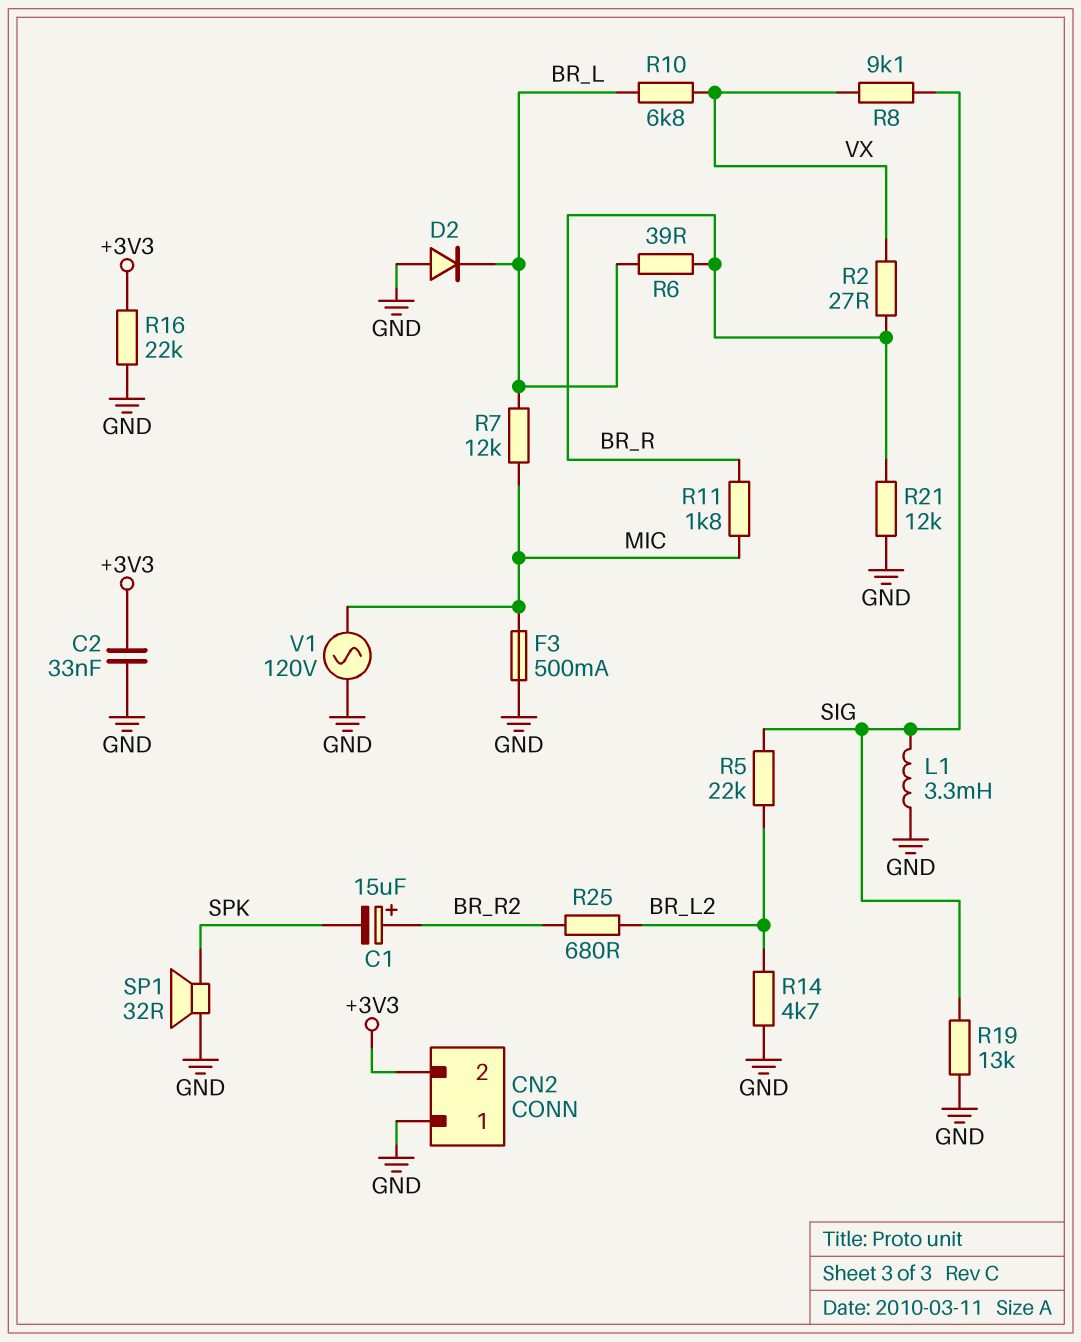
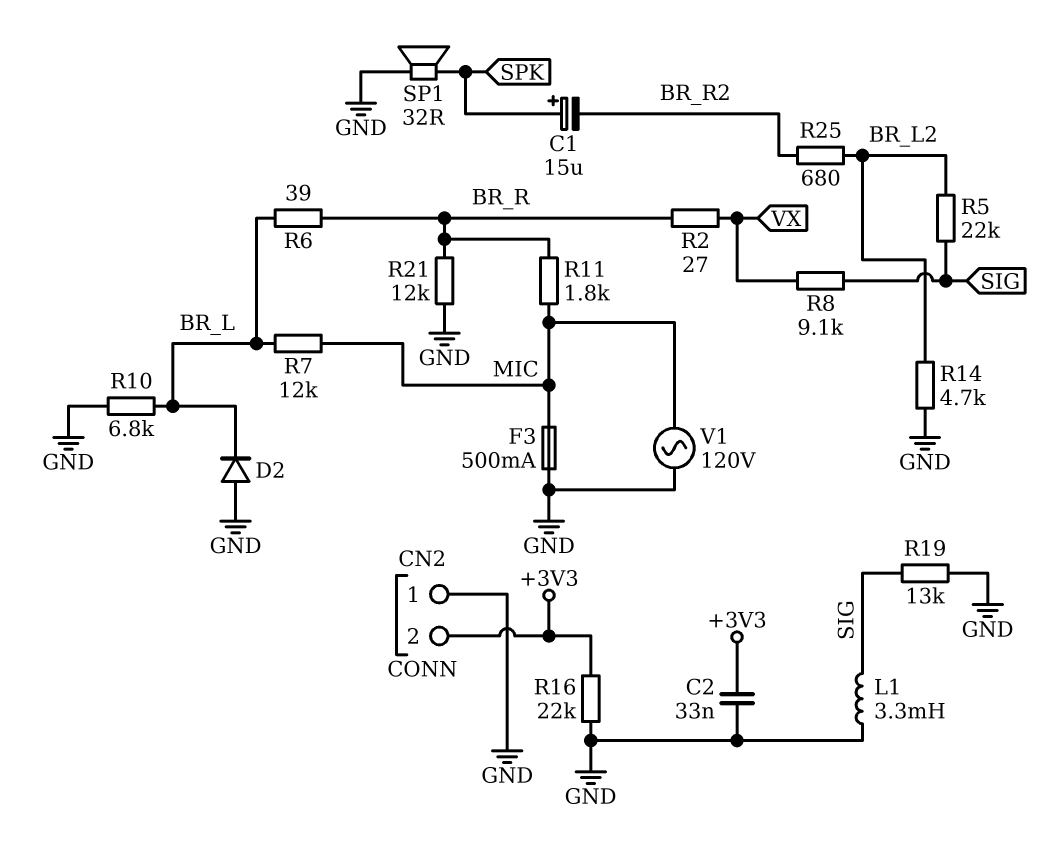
C1: 15uF (plus BR_R2, minus SPK) -> 15uF (plus SPK, minus BR_R2)
R10: 6.8k (BR_L, VX) -> 6.8k (BR_L, GND)

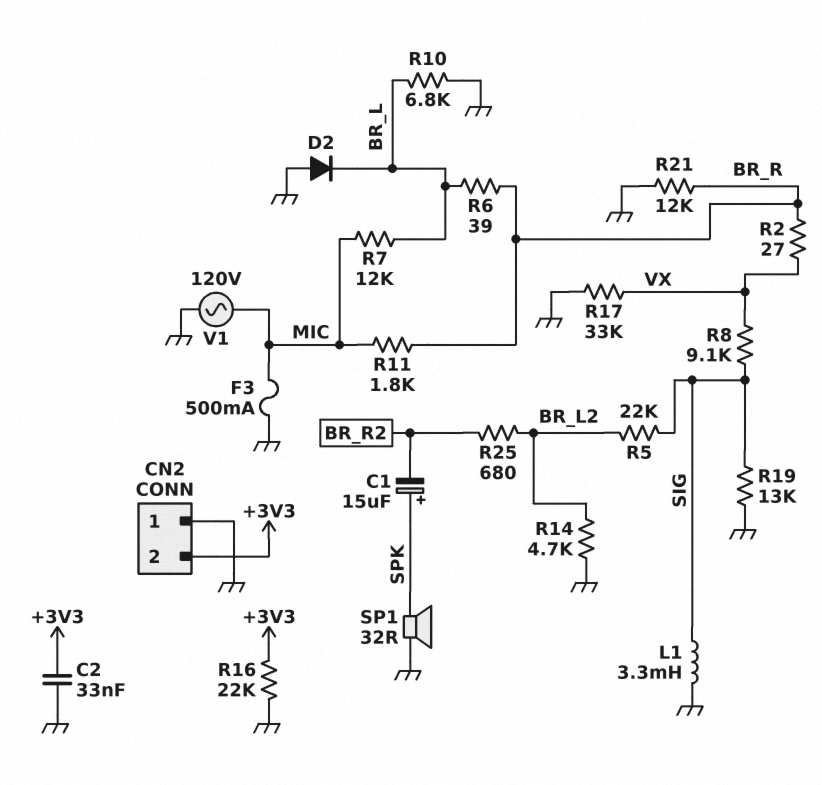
R17: none -> 33k (GND, VX)

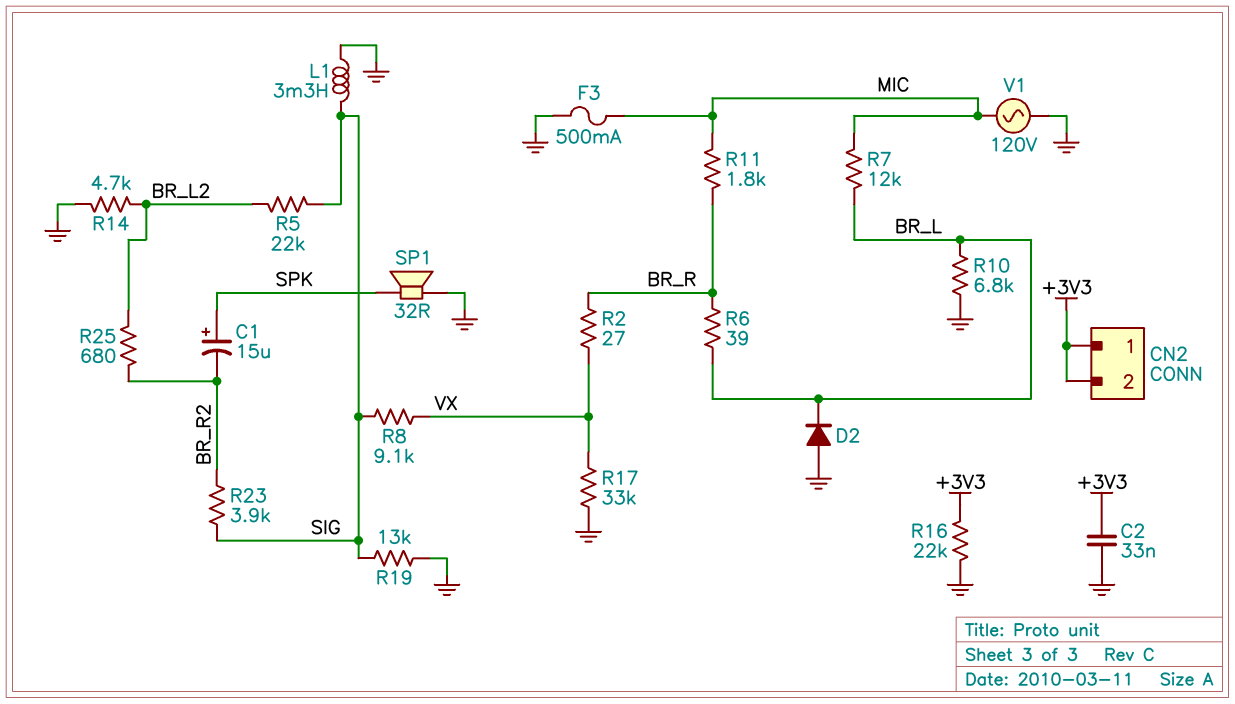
CN2 pin 1: GND -> +3V3
R21: 12k (BR_R, GND) -> none
R23: none -> 3.9k (BR_R2, SIG)

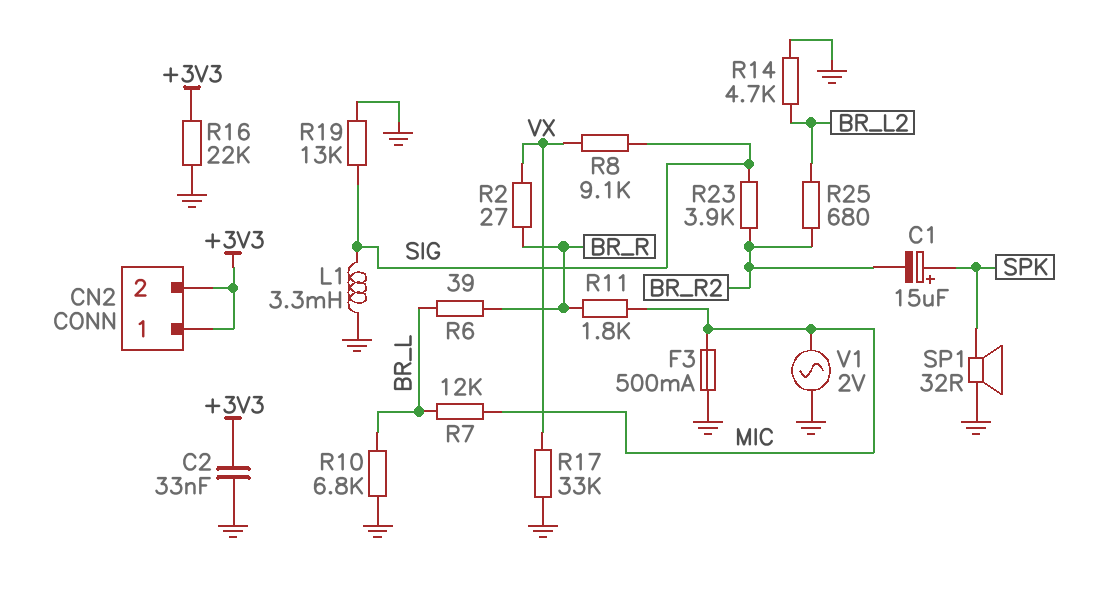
D2: diode (A GND, K BR_L) -> none
R5: 22k (BR_L2, SIG) -> none
V1: AC 120V (GND, MIC) -> AC 2V (GND, MIC)

